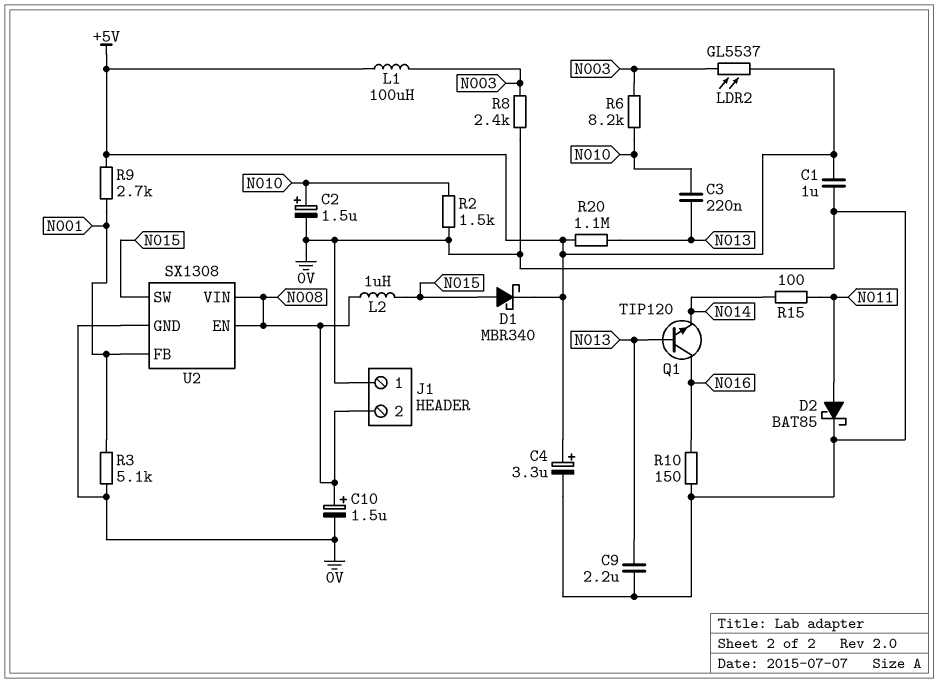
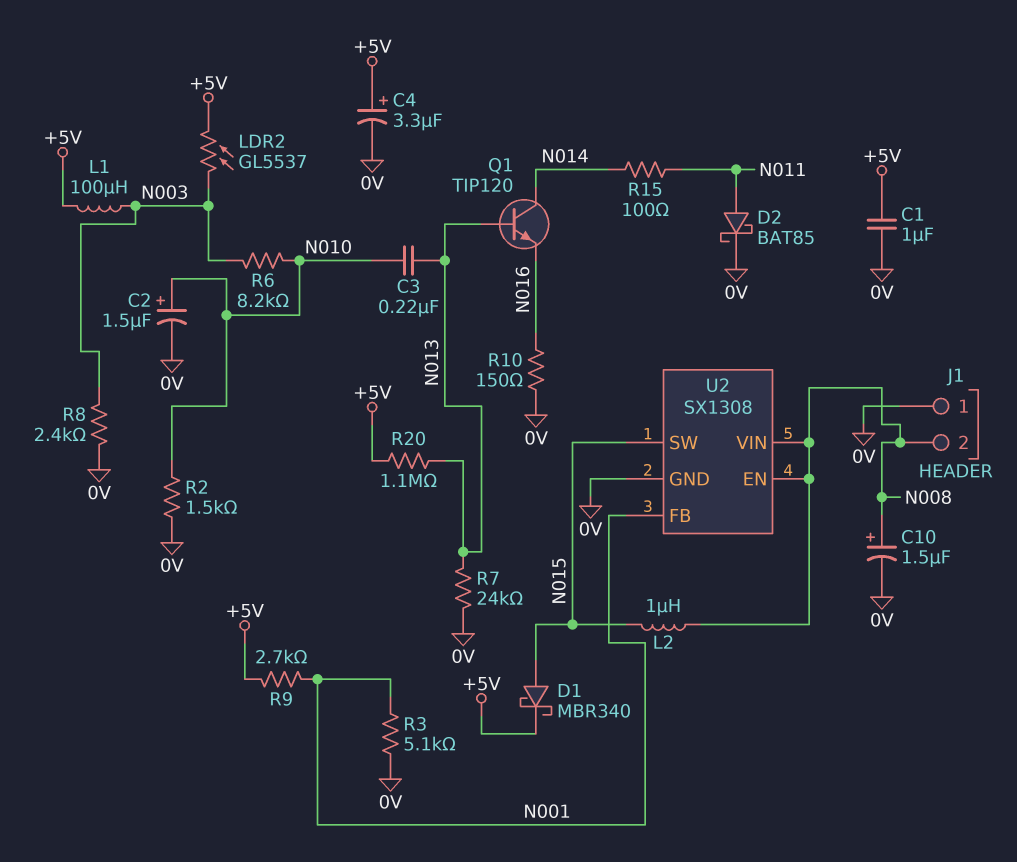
C9: 2.2uF (0V, N013) -> none
Q1: NPN TIP120 (B N013, C N016, E N014) -> NPN TIP120 (B N013, C N014, E N016)
R7: none -> 24k (0V, N013)

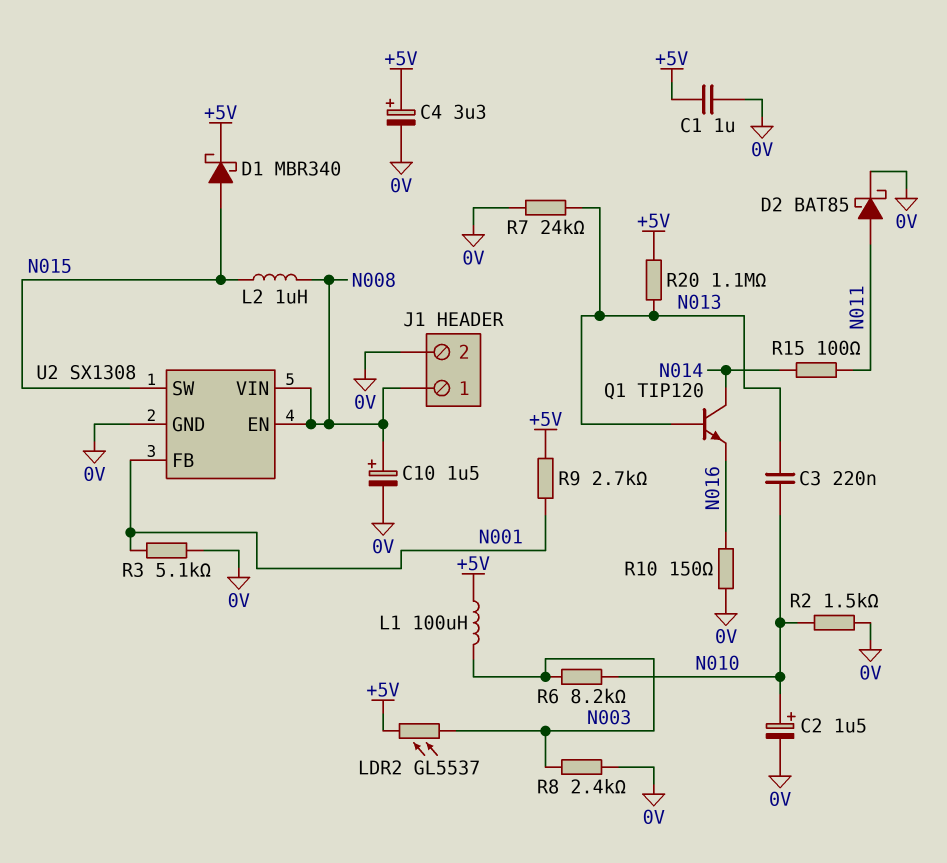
J1 pin 1: 0V -> N008
J1 pin 2: N008 -> 0V

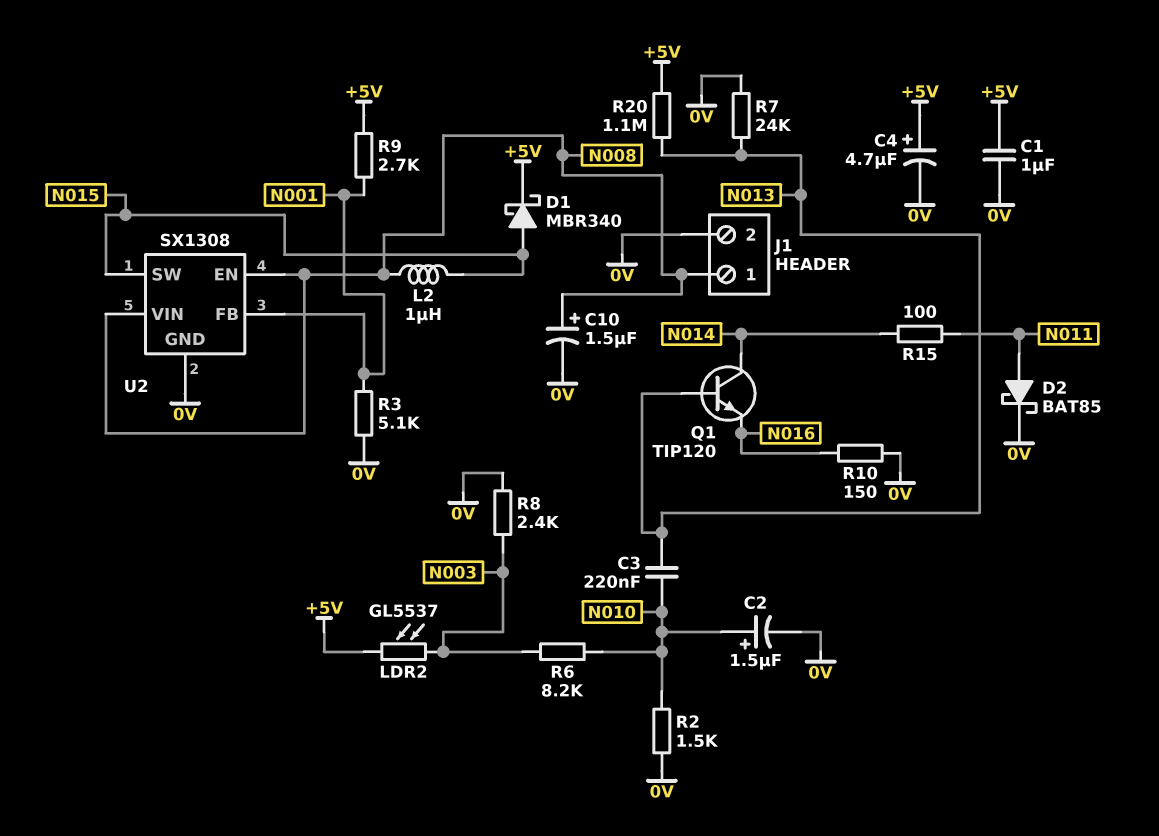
C4: 3.3uF (plus +5V, minus 0V) -> 4.7uF (plus +5V, minus 0V)
L1: 100uH (+5V, N003) -> none

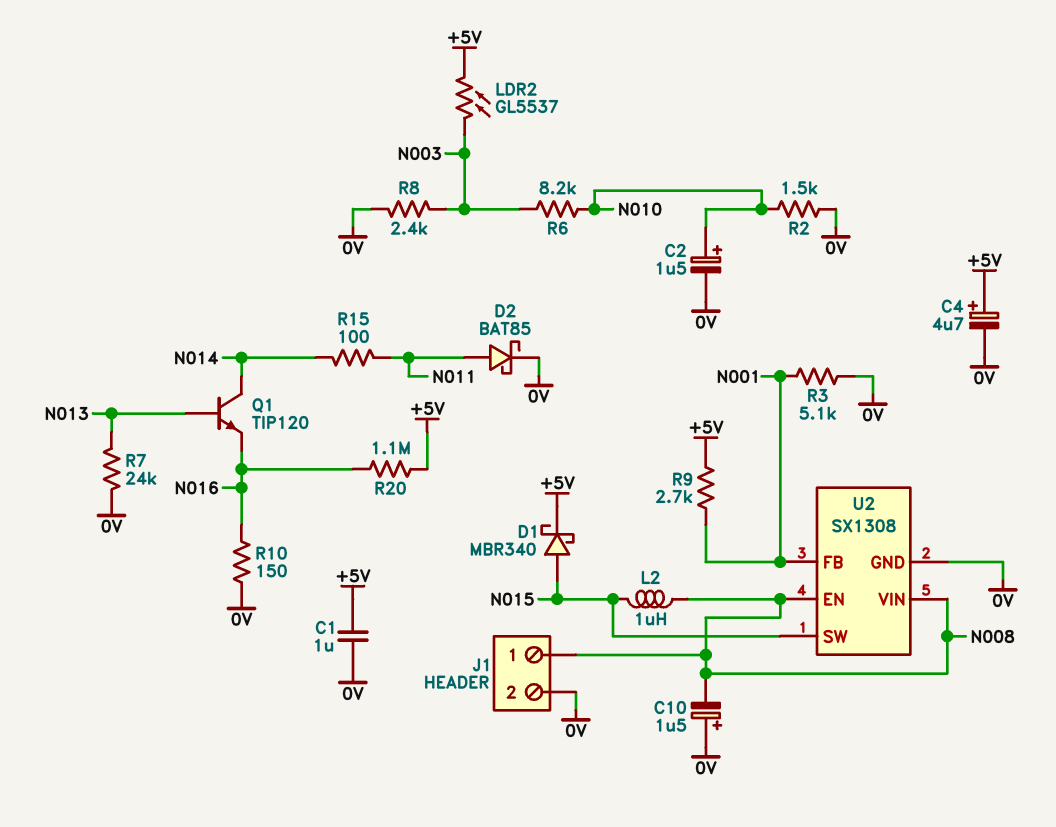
C3: 220nF (N010, N013) -> none
C10: 1.5uF (plus N008, minus 0V) -> 1.5uF (plus 0V, minus N008)
R20: 1.1M (+5V, N013) -> 1.1M (+5V, N016)

